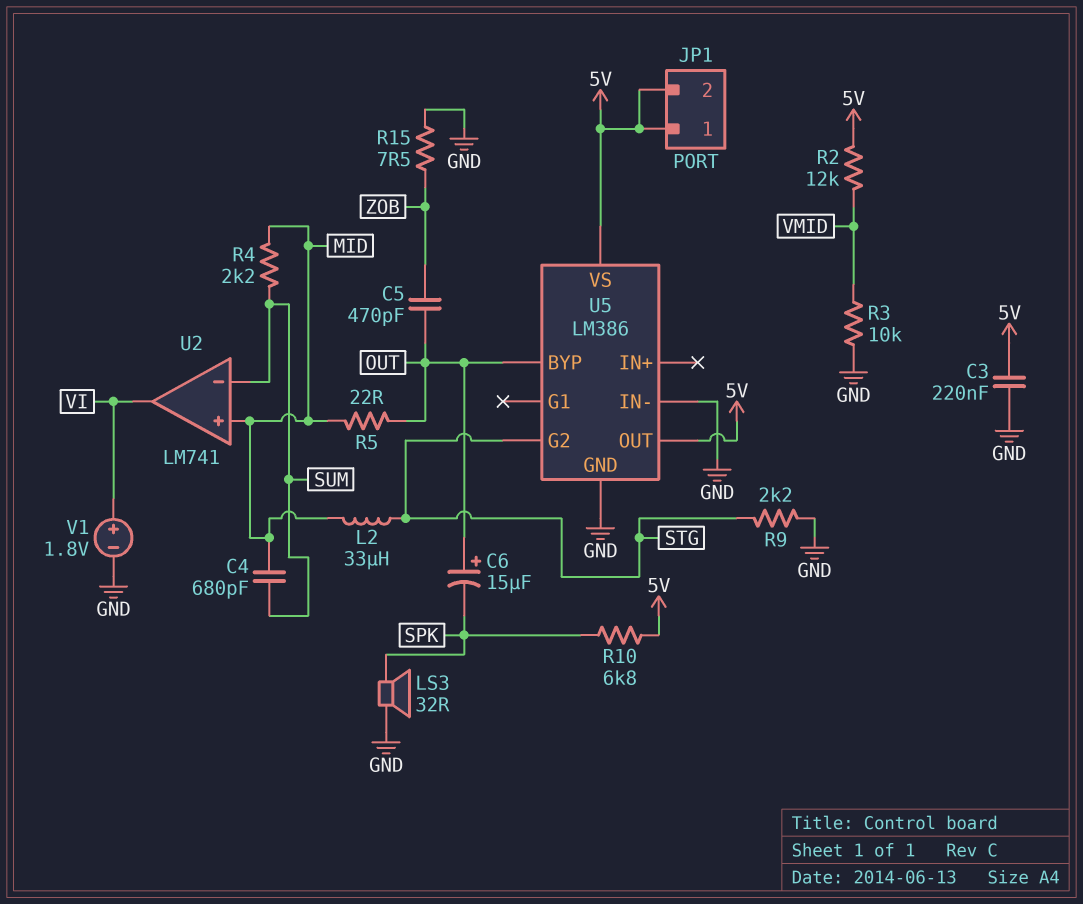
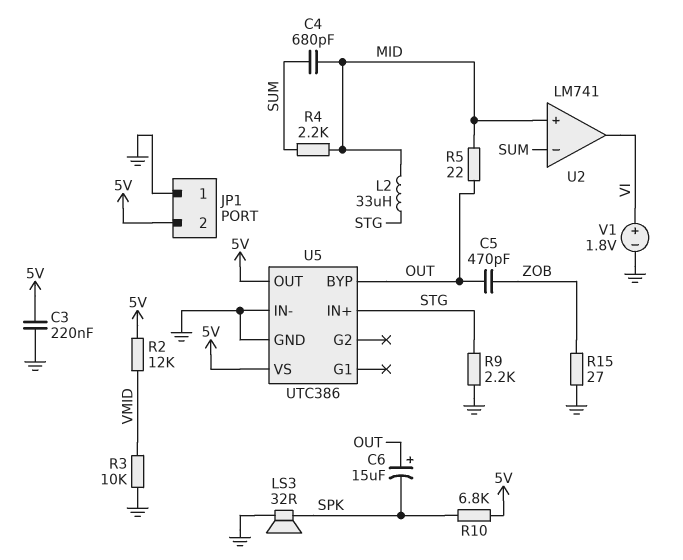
JP1 pin 1: 5V -> GND
R15: 7.5 (GND, ZOB) -> 27 (GND, ZOB)
U5: LM386 -> UTC386
U5 pin G2: STG -> none
U5 pin IN+: none -> STG

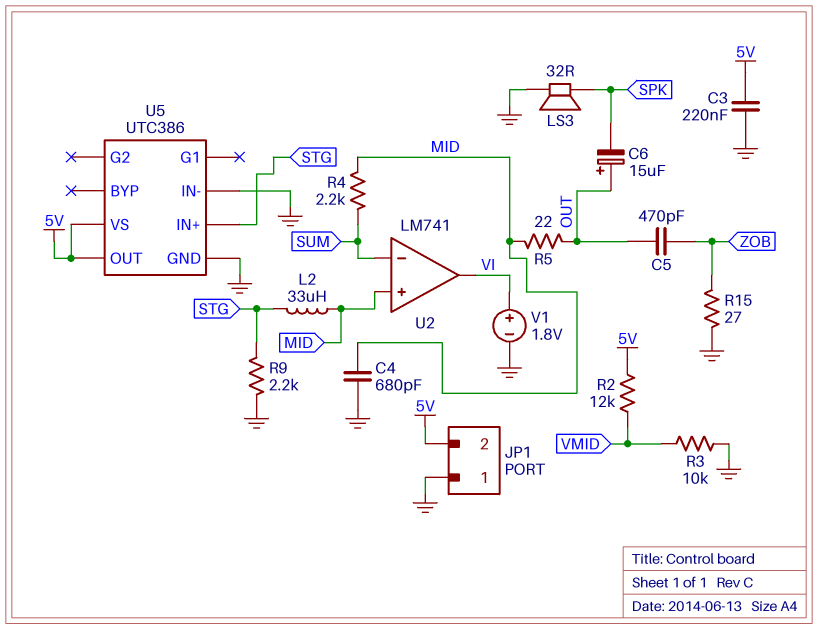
C4: 680pF (MID, SUM) -> 680pF (GND, MID)
R10: 6.8k (5V, SPK) -> none
U5 pin BYP: OUT -> none

